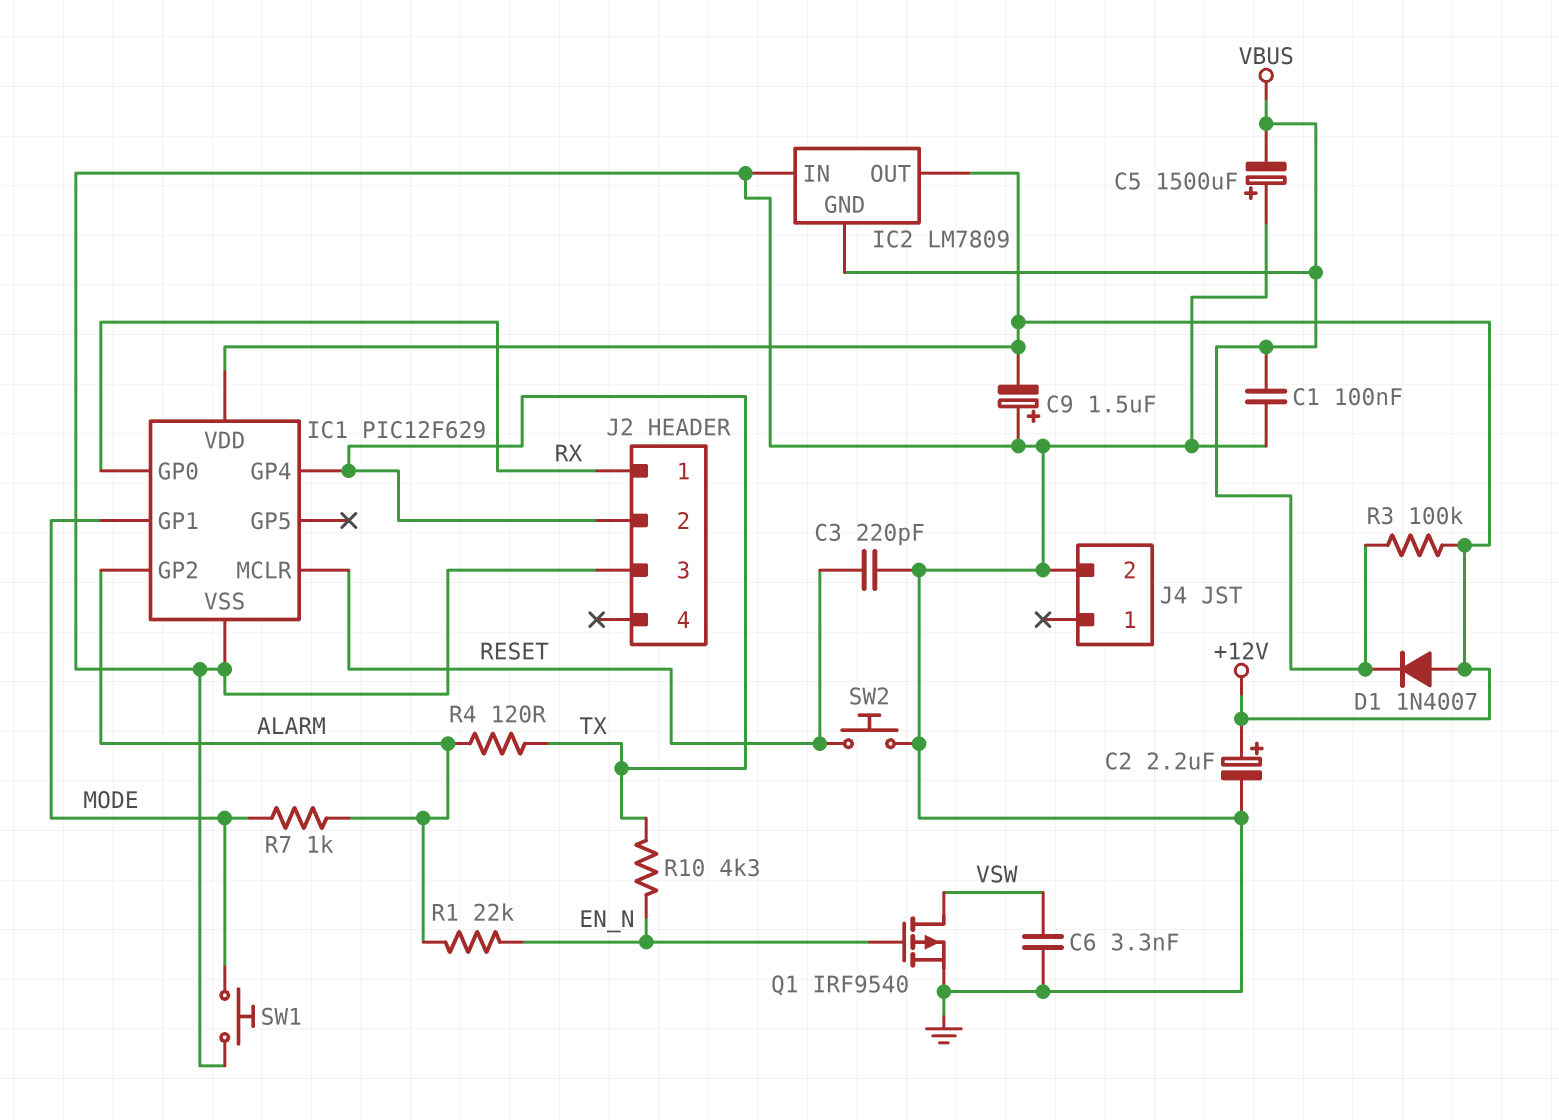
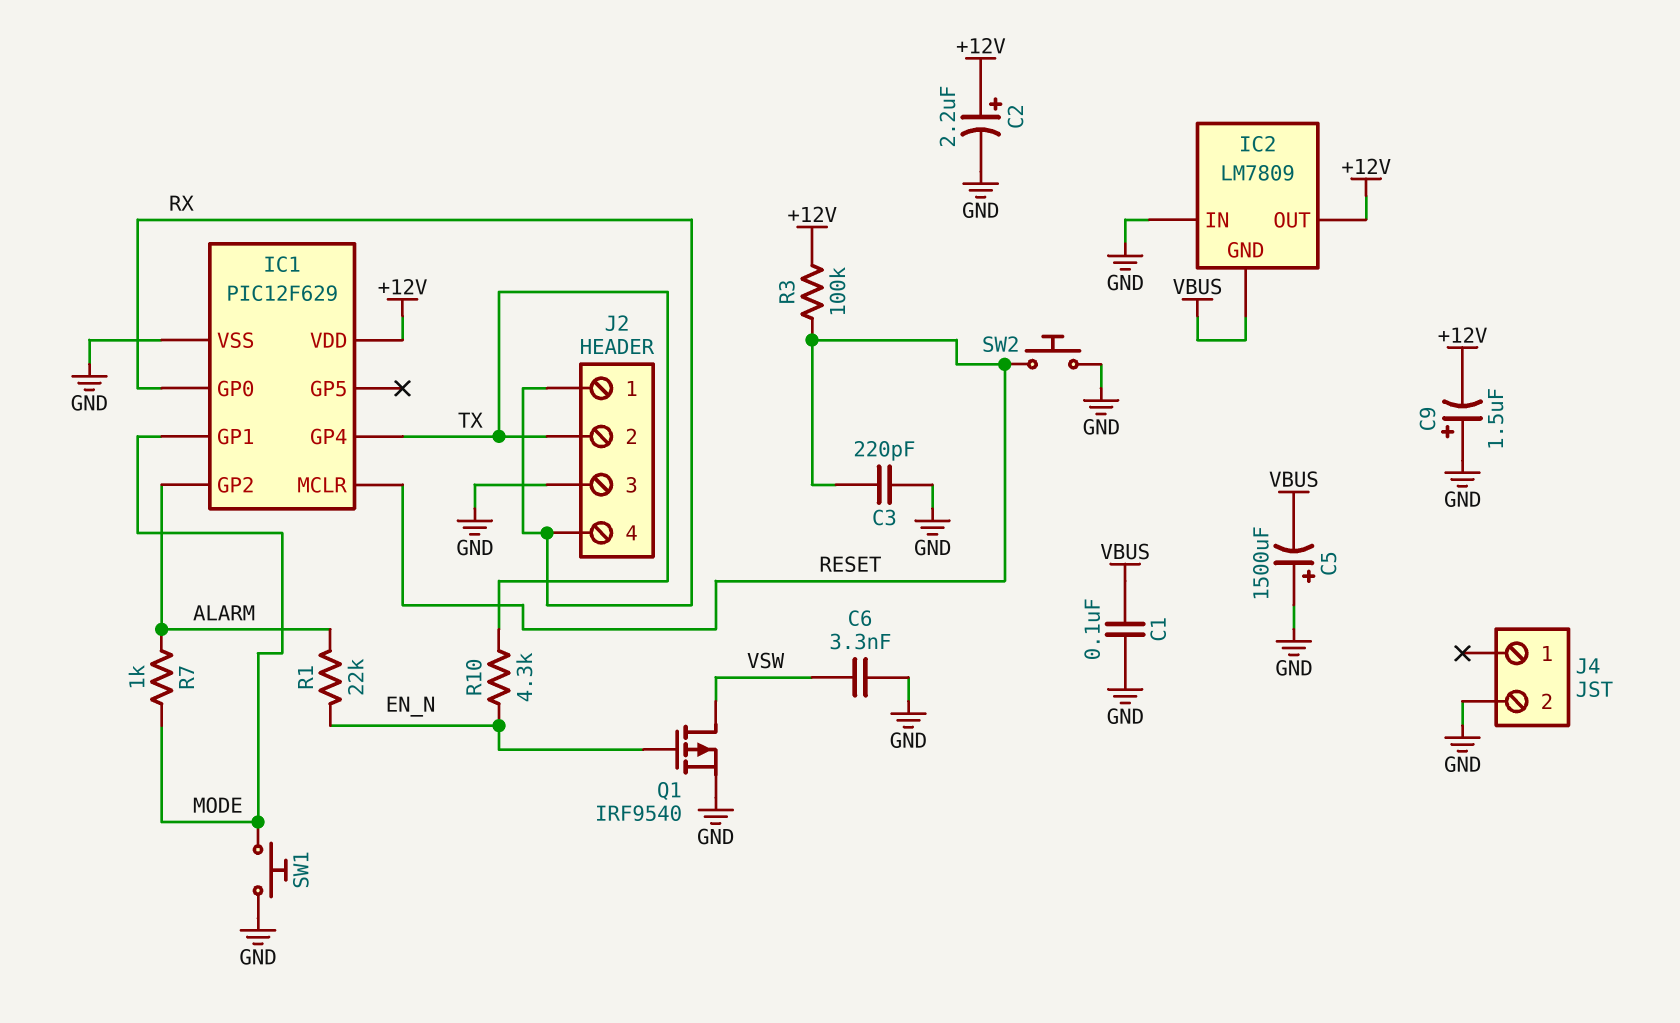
D1: diode 1N4007 (A +12V, K VBUS) -> none
J2 pin 4: none -> RX
R3: 100k (+12V, VBUS) -> 100k (+12V, RESET)
R4: 120 (ALARM, TX) -> none

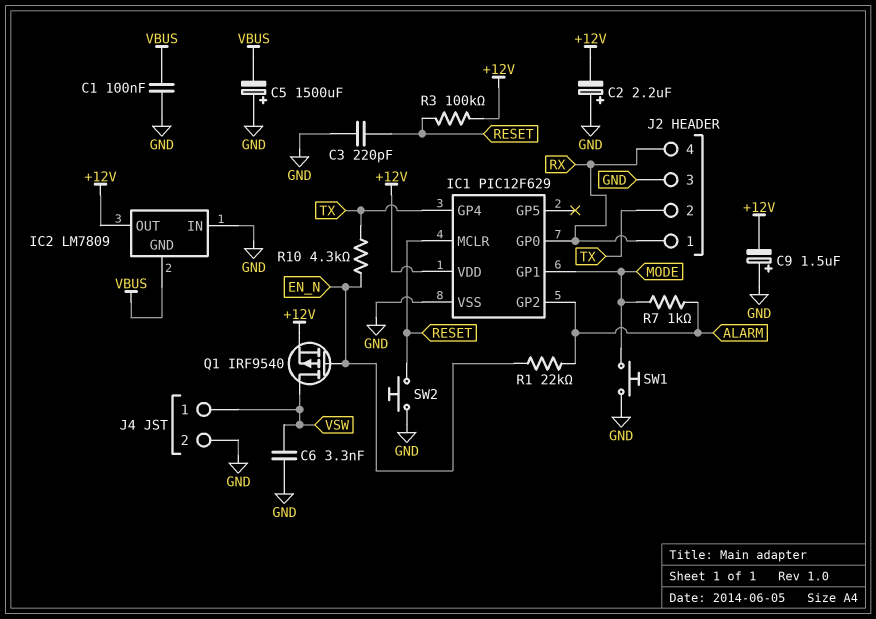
C2: 2.2uF (plus +12V, minus GND) -> 2.2uF (plus GND, minus +12V)
J4 pin 1: none -> VSW
Q1: PMOS IRF9540 (G EN_N, D VSW, S GND) -> PMOS IRF9540 (G EN_N, D VSW, S +12V)

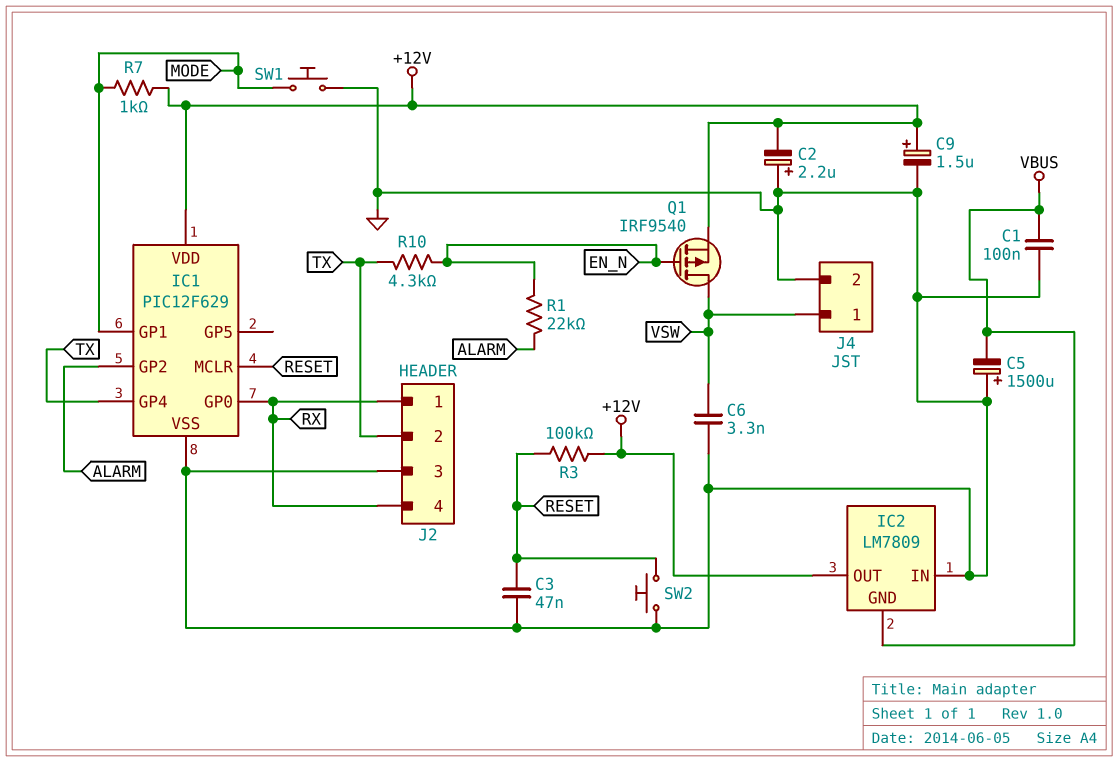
C3: 220pF (GND, RESET) -> 47nF (GND, RESET)
C9: 1.5uF (plus GND, minus +12V) -> 1.5uF (plus +12V, minus GND)
R7: 1k (ALARM, MODE) -> 1k (+12V, MODE)

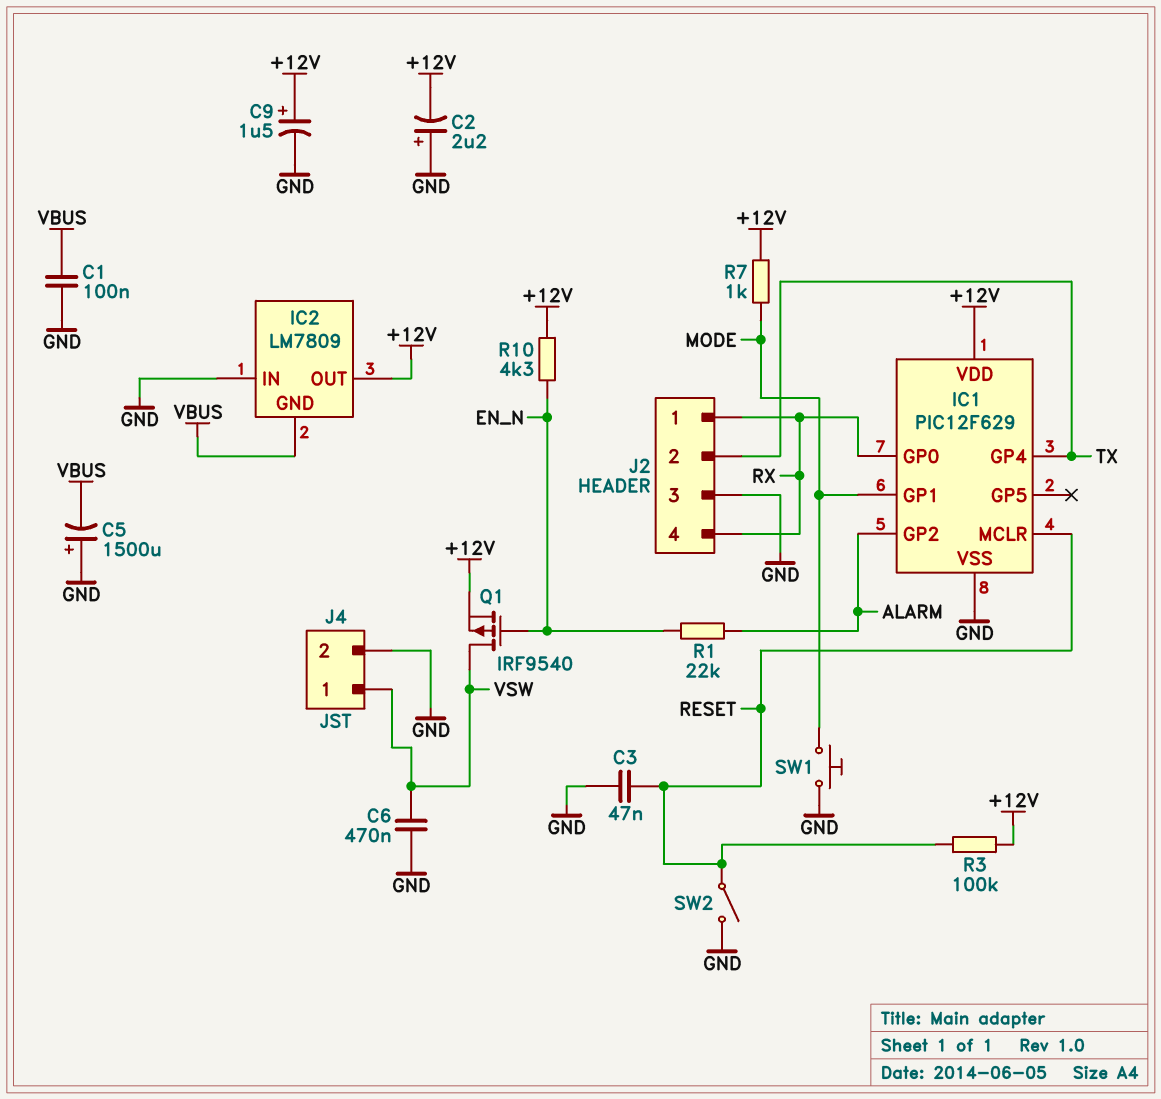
C6: 3.3nF (GND, VSW) -> 470nF (GND, VSW)
R10: 4.3k (EN_N, TX) -> 4.3k (+12V, EN_N)
SW2: button (GND, RESET) -> switch (GND, RESET)

